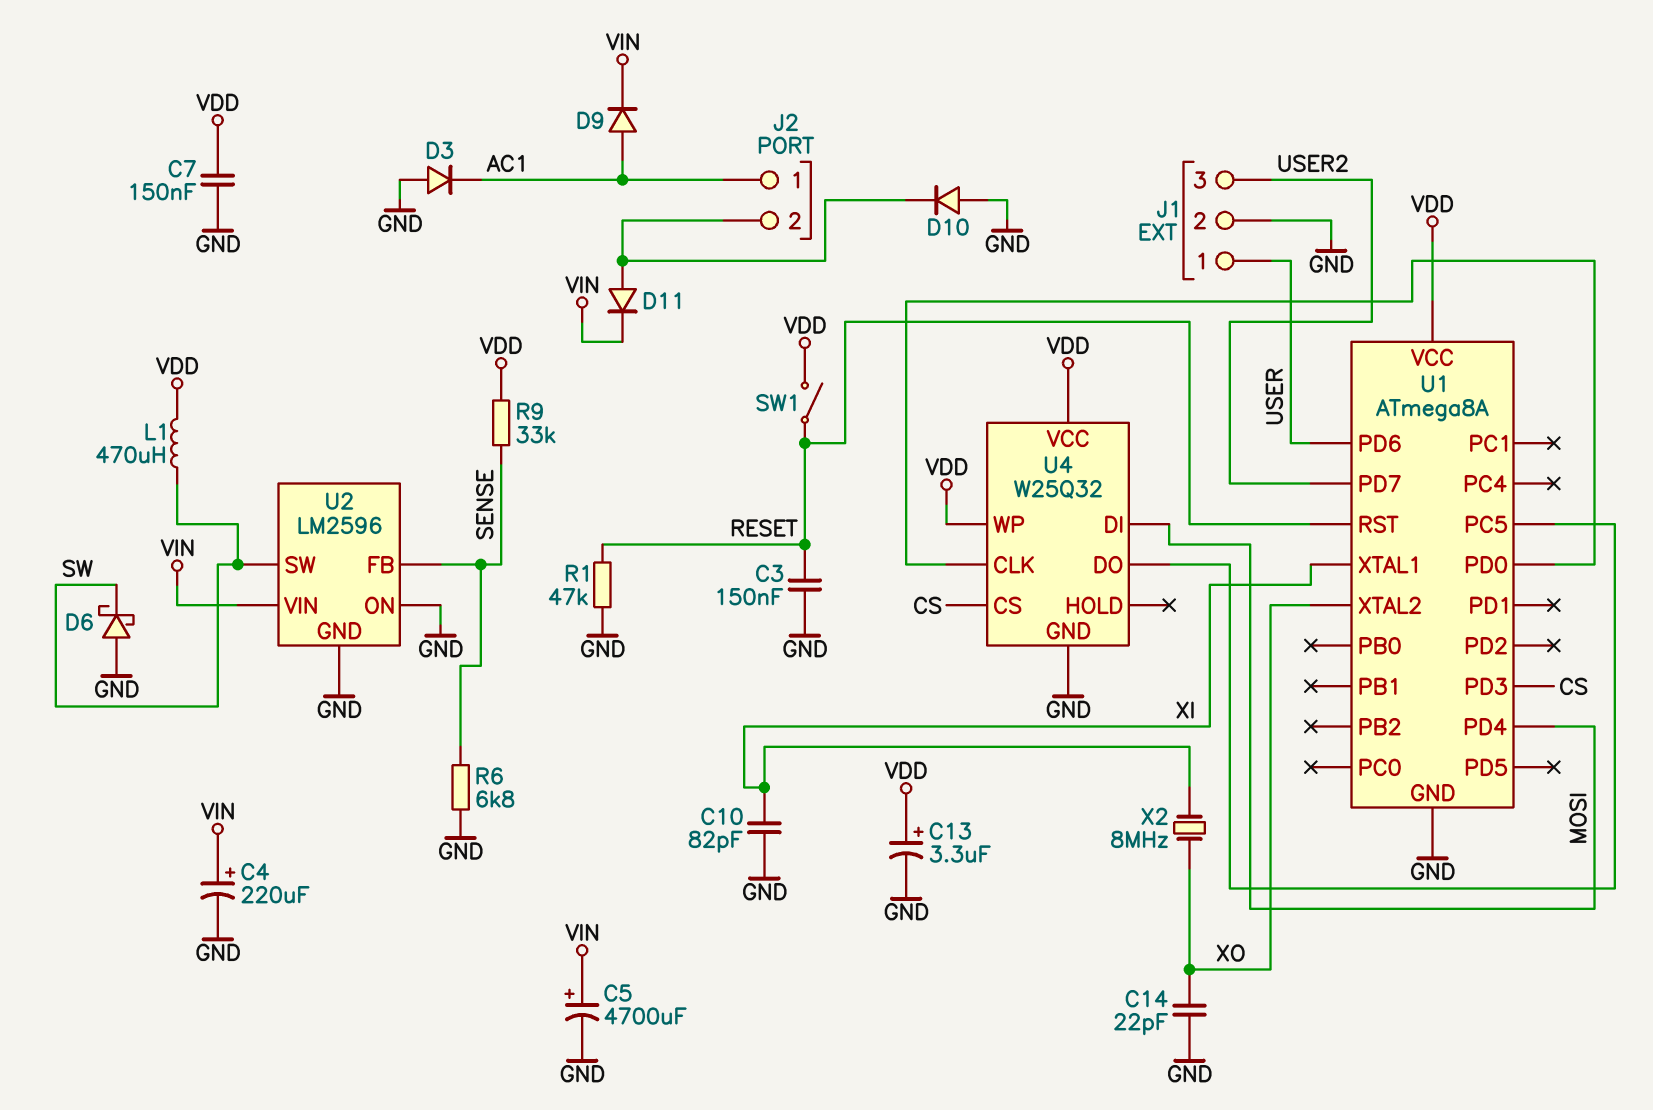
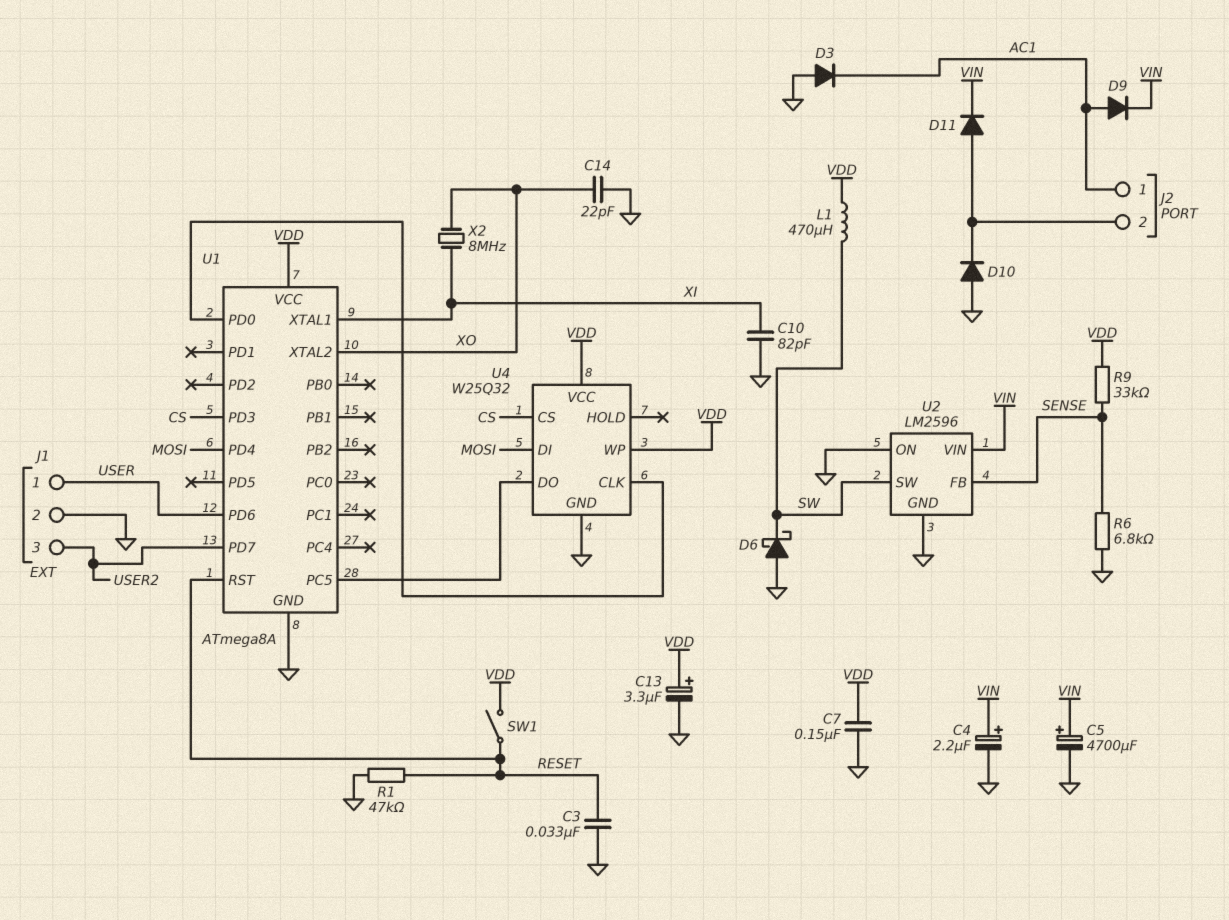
C3: 150nF (GND, RESET) -> 33nF (GND, RESET)
C4: 220uF (plus VIN, minus GND) -> 2.2uF (plus VIN, minus GND)

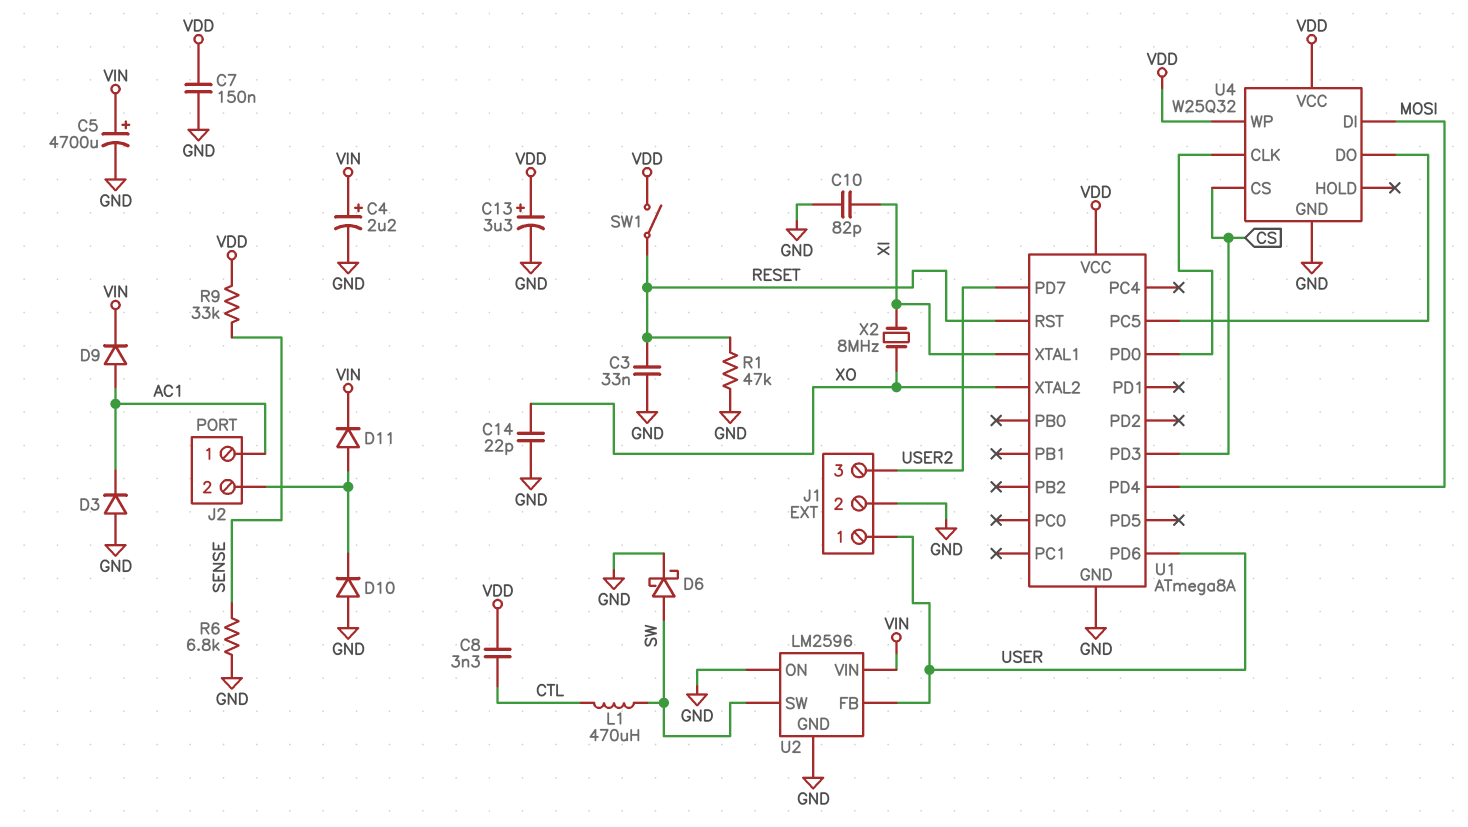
C8: none -> 3.3nF (CTL, VDD)
D6: schottky (A GND, K SW) -> schottky (A SW, K GND)
L1: 470uH (SW, VDD) -> 470uH (CTL, SW)
U2 pin FB: SENSE -> USER

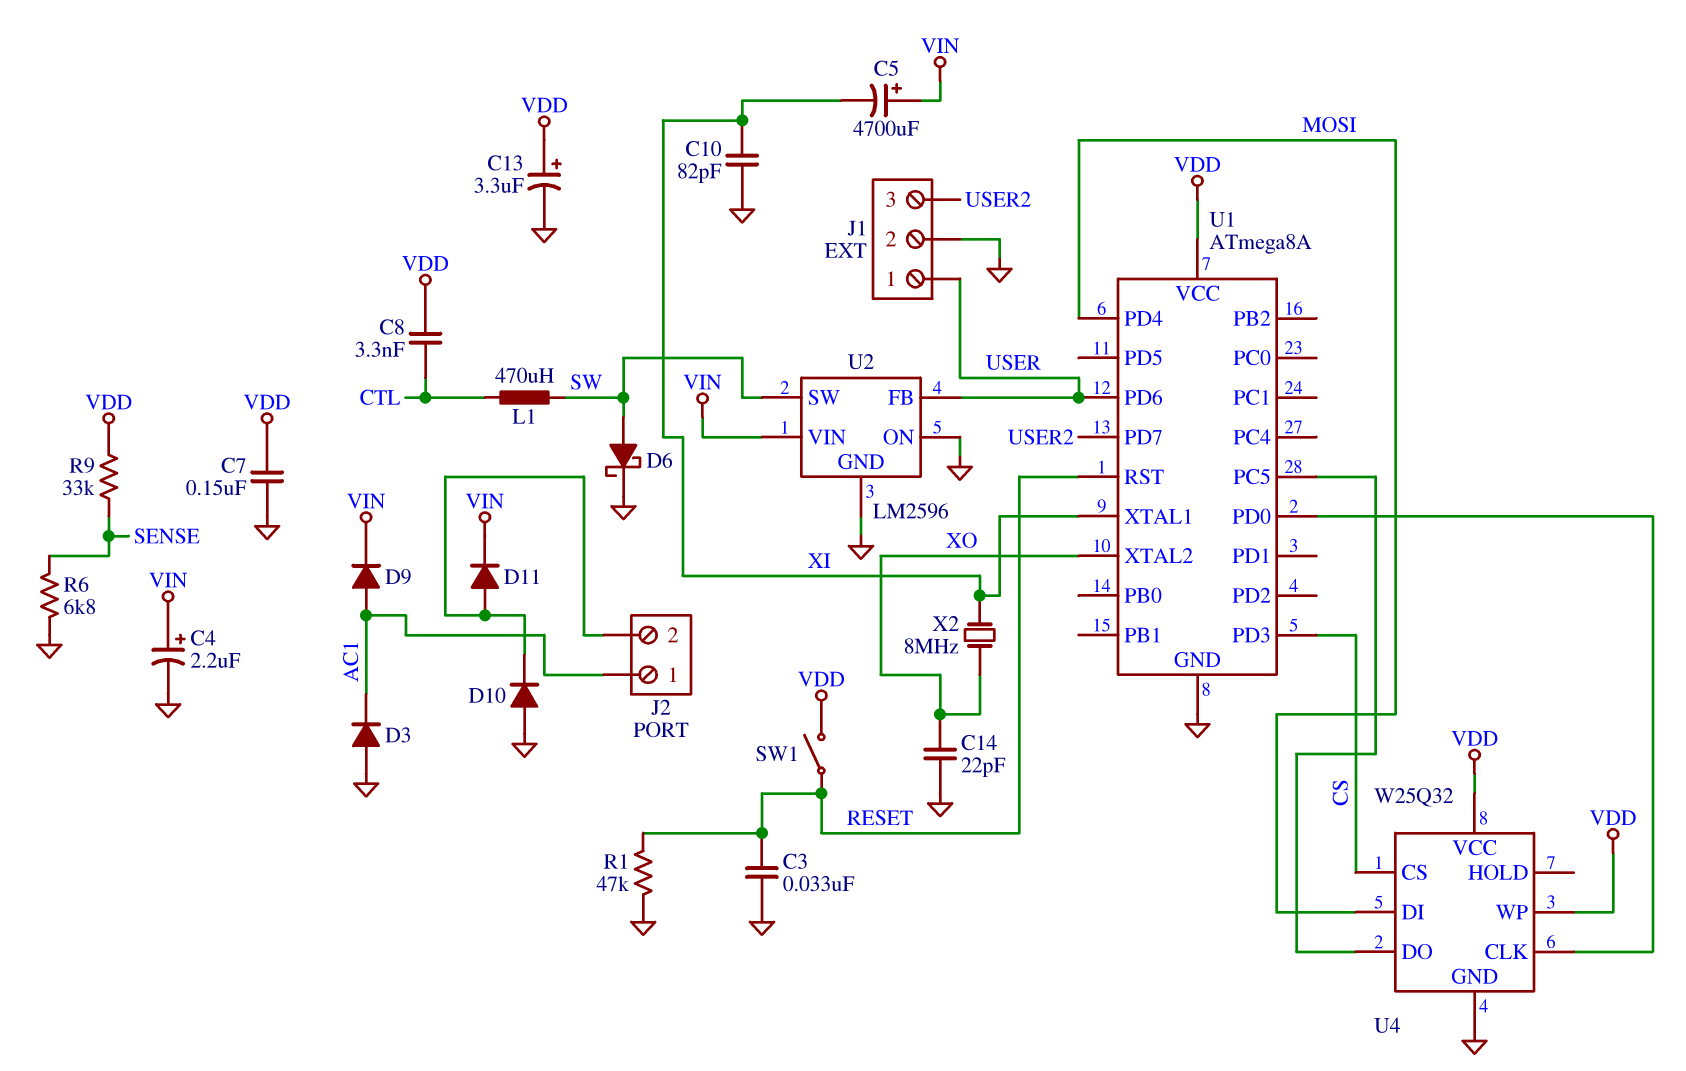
C5: 4700uF (plus VIN, minus GND) -> 4700uF (plus VIN, minus XI)

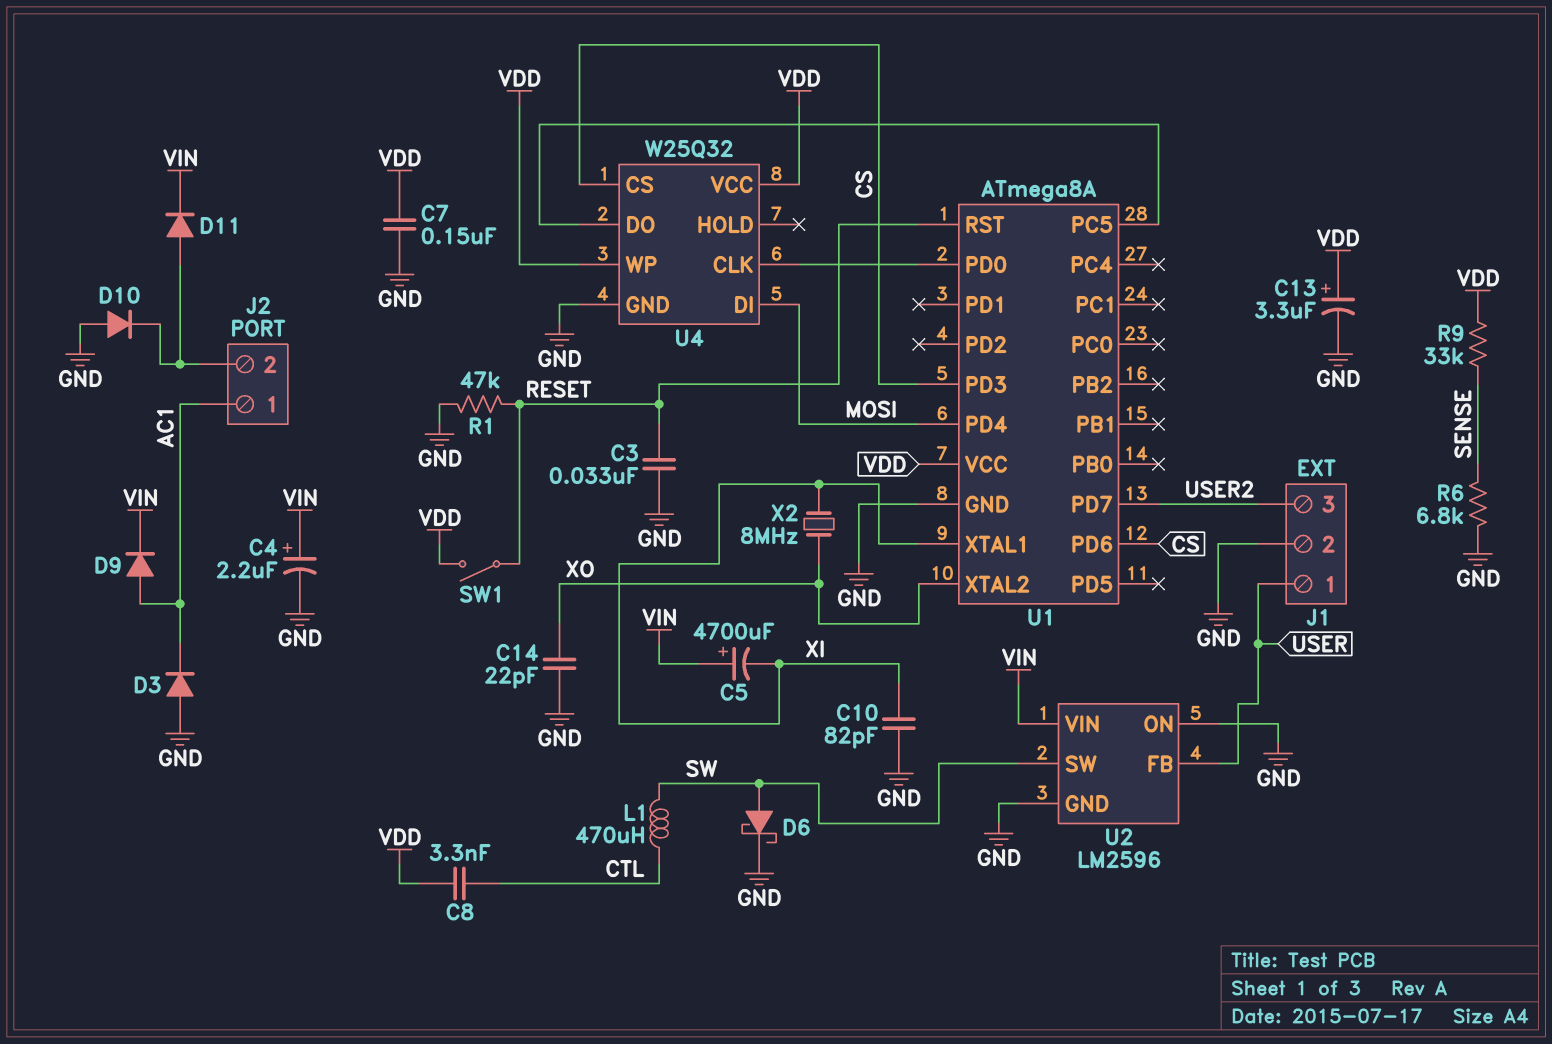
U1 pin PD6: USER -> CS

